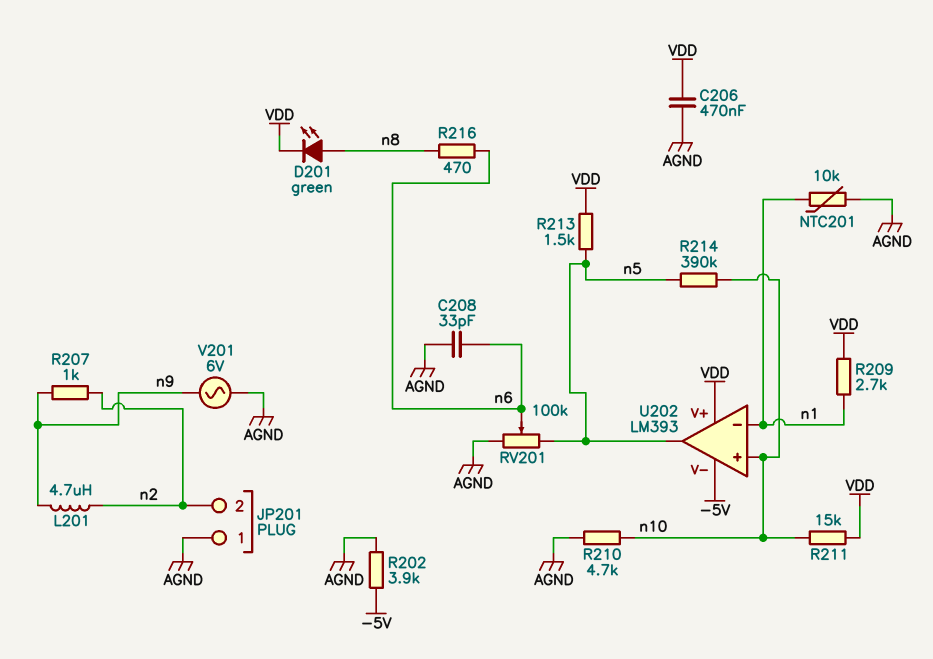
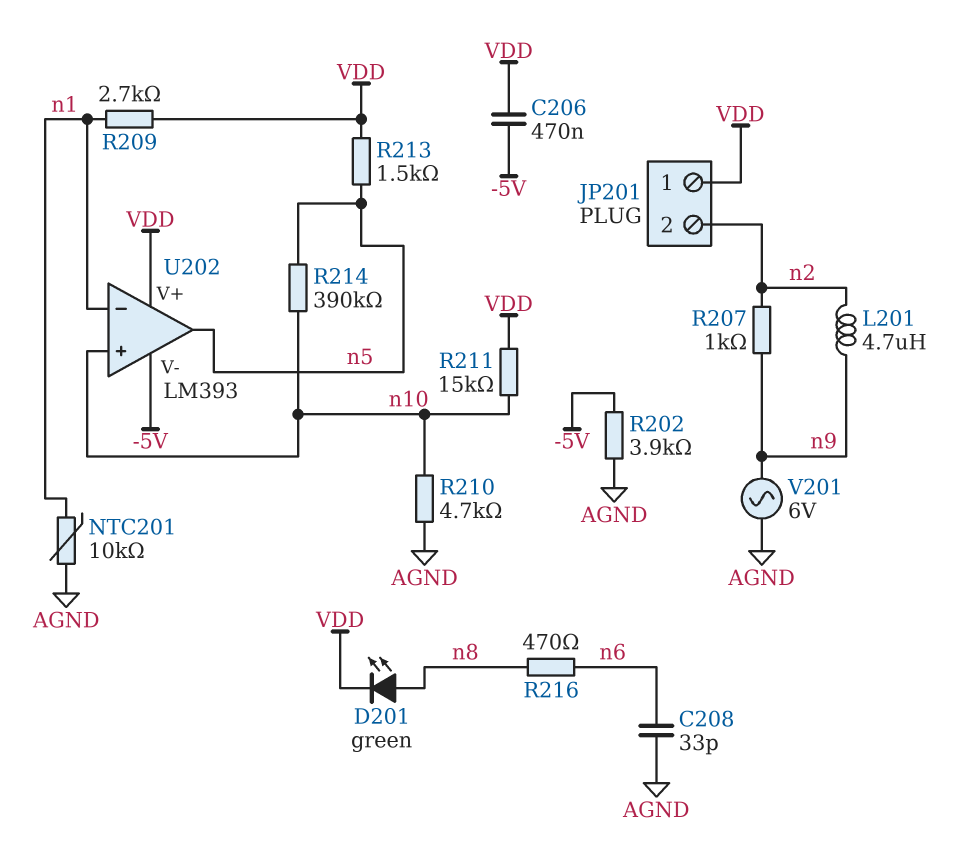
C206: 470nF (AGND, VDD) -> 470nF (-5V, VDD)
JP201 pin 1: AGND -> VDD
RV201: 100k (AGND, n5, wiper n6) -> none

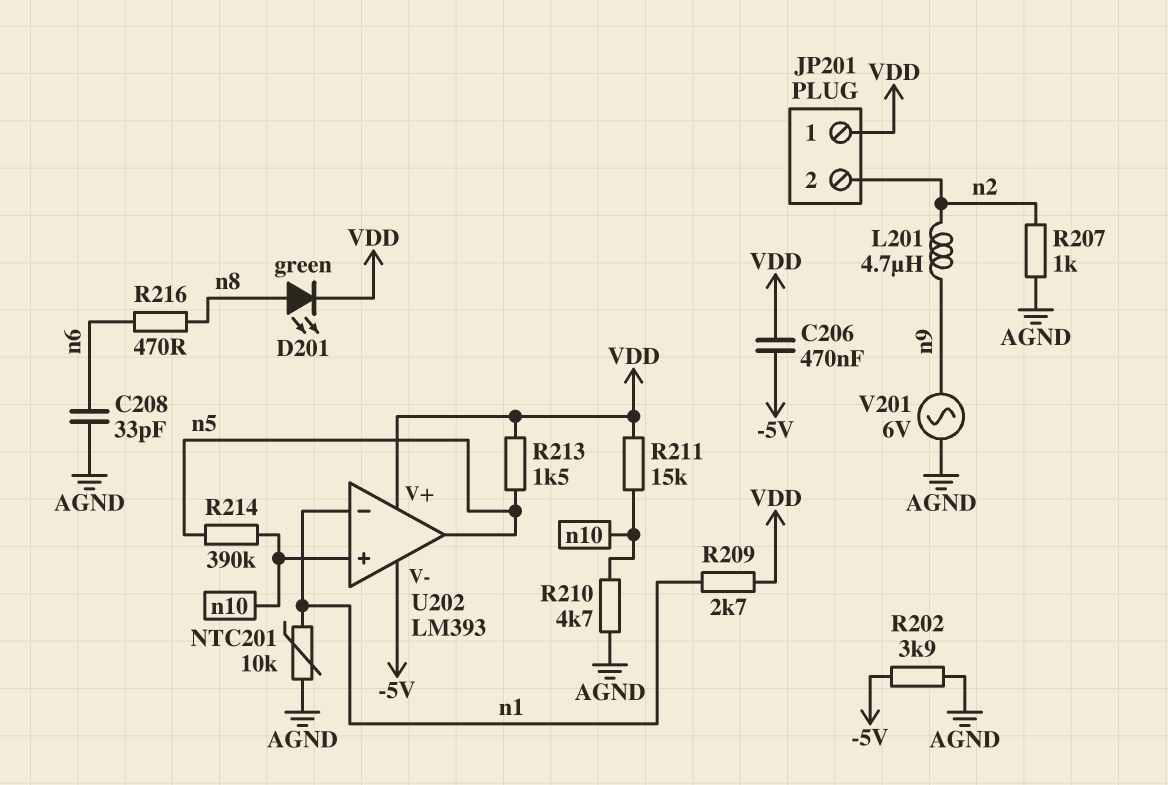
R207: 1k (n2, n9) -> 1k (AGND, n2)

